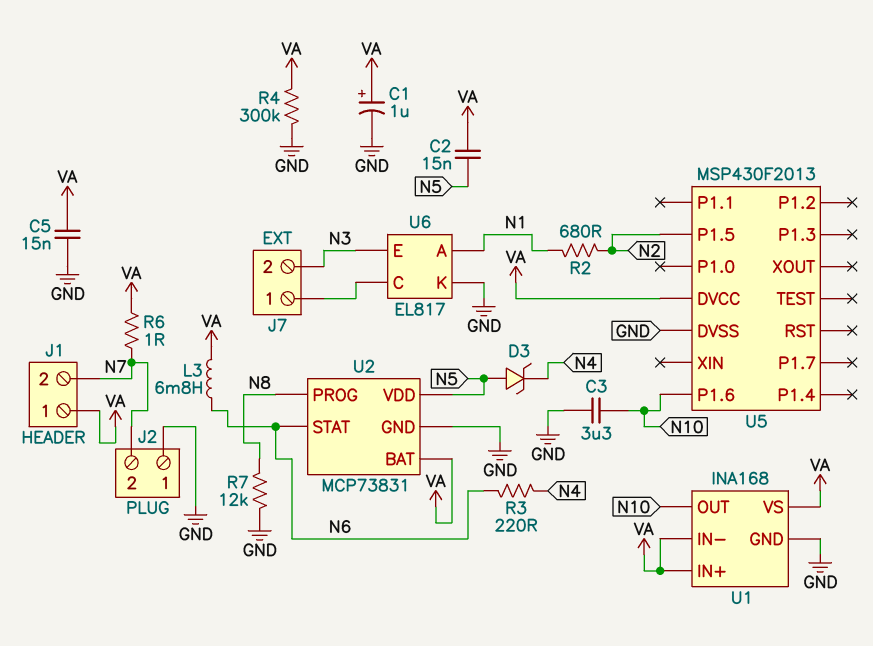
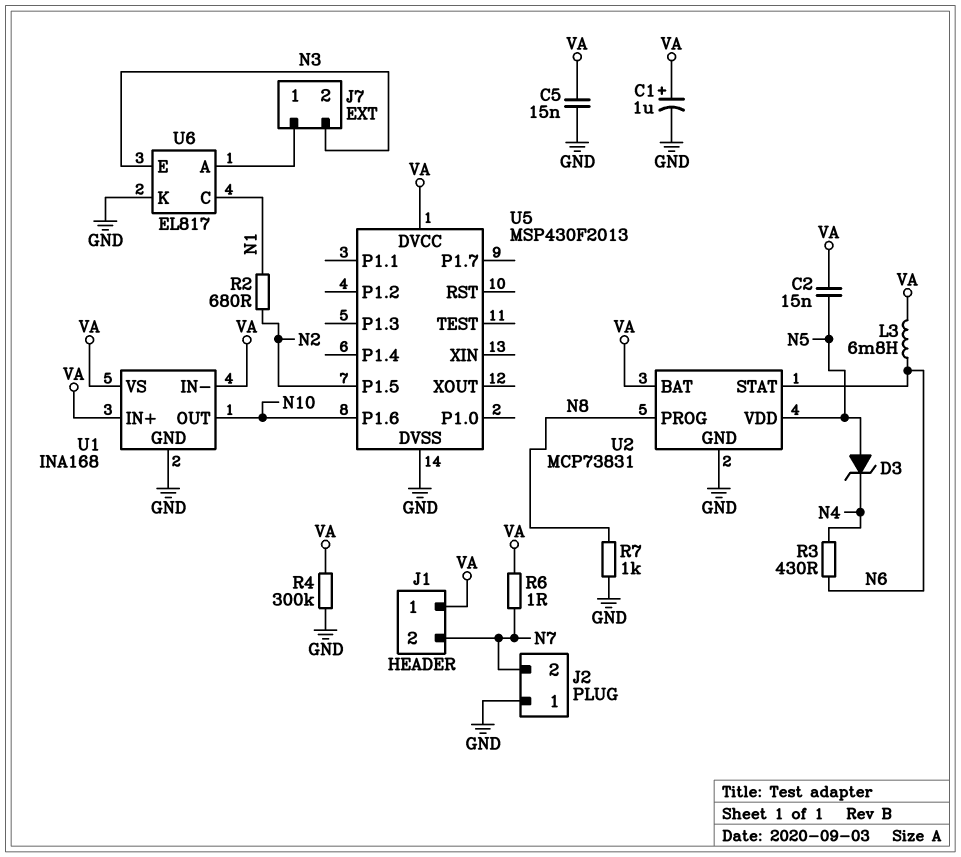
C3: 3.3uF (GND, N10) -> none
R3: 220 (N4, N6) -> 430 (N4, N6)
R7: 12k (GND, N8) -> 1k (GND, N8)
U6 pin A: N1 -> J7/1
U6 pin C: J7/1 -> N1

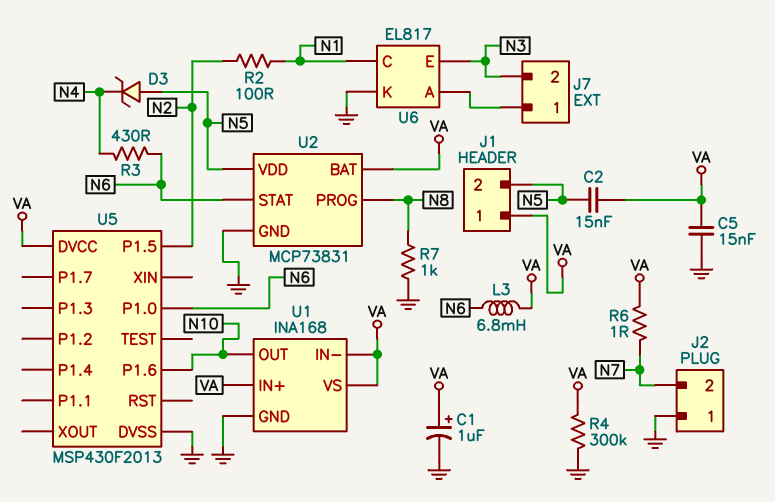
J1 pin 2: N7 -> N5
R2: 680 (N1, N2) -> 100 (N1, N2)
U5 pin P1.0: none -> N6

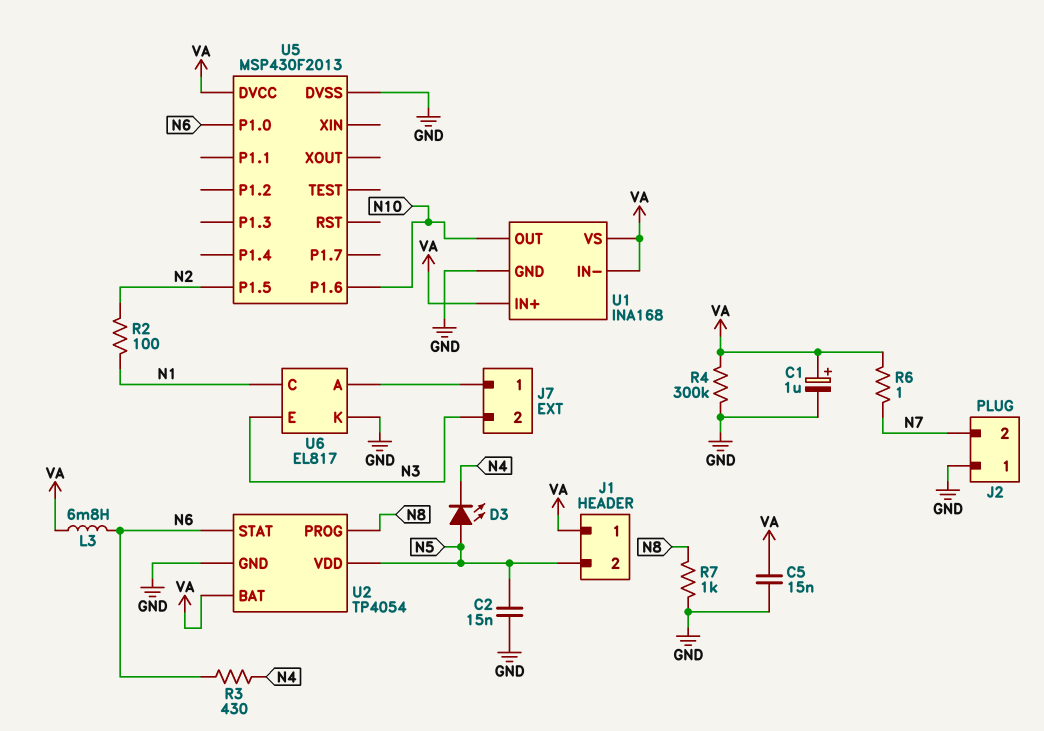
C2: 15nF (N5, VA) -> 15nF (GND, N5)
D3: zener (A N5, K N4) -> LED (A N5, K N4)
U2: MCP73831 -> TP4054

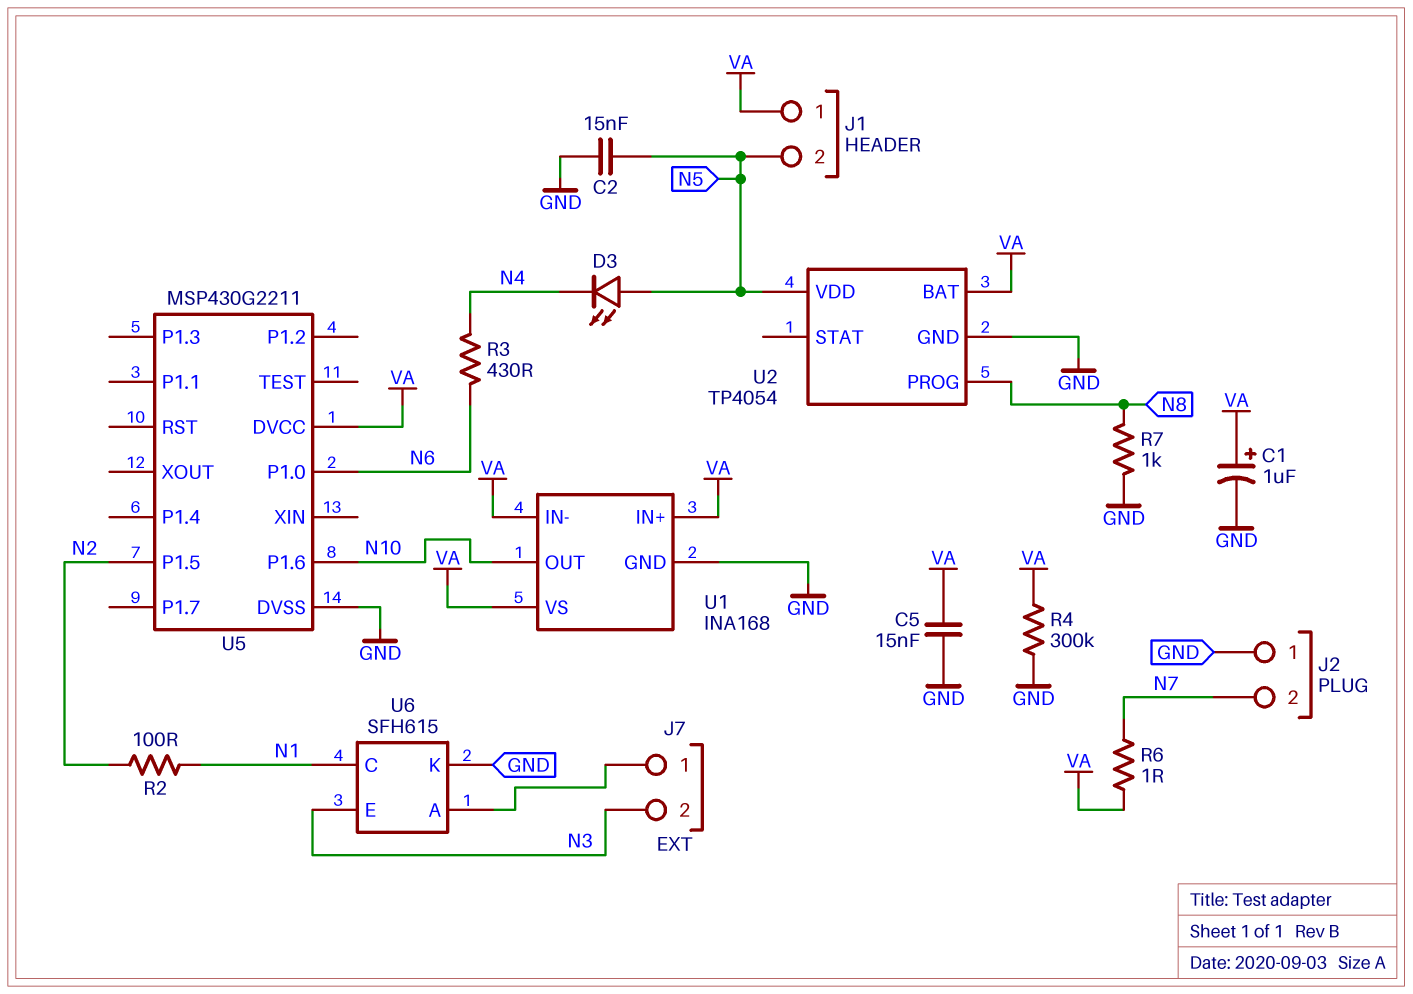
L3: 6.8mH (N6, VA) -> none
U2 pin STAT: N6 -> none
U5: MSP430F2013 -> MSP430G2211
U6: EL817 -> SFH615

